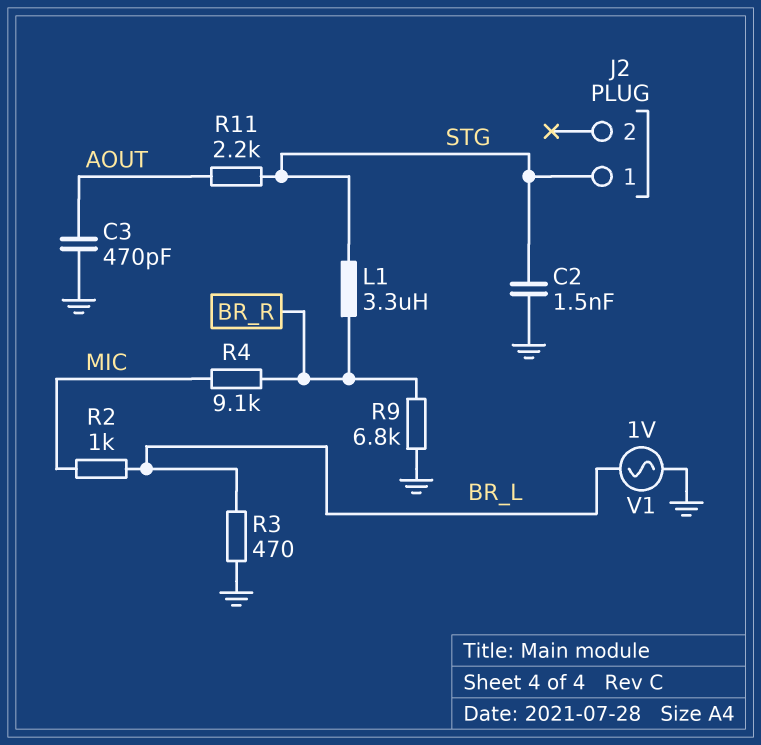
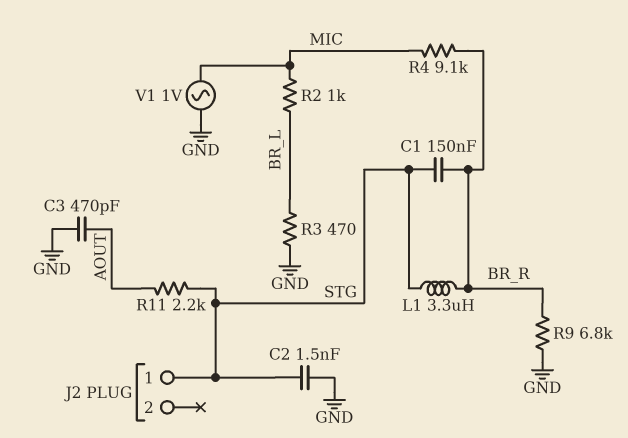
C1: none -> 150nF (BR_R, STG)
V1: AC 1V (BR_L, GND) -> AC 1V (GND, MIC)

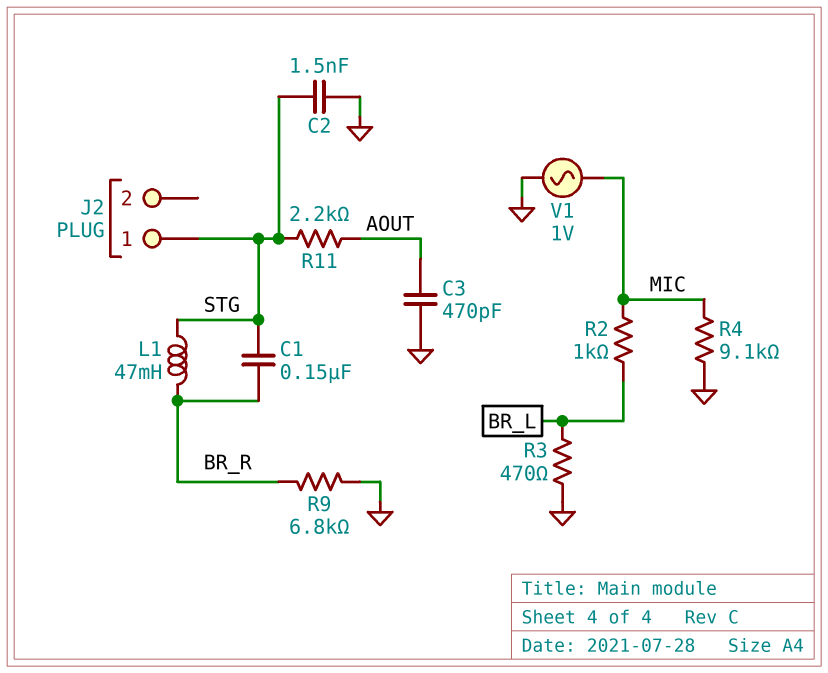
L1: 3.3uH (BR_R, STG) -> 47mH (BR_R, STG)
R4: 9.1k (BR_R, MIC) -> 9.1k (GND, MIC)

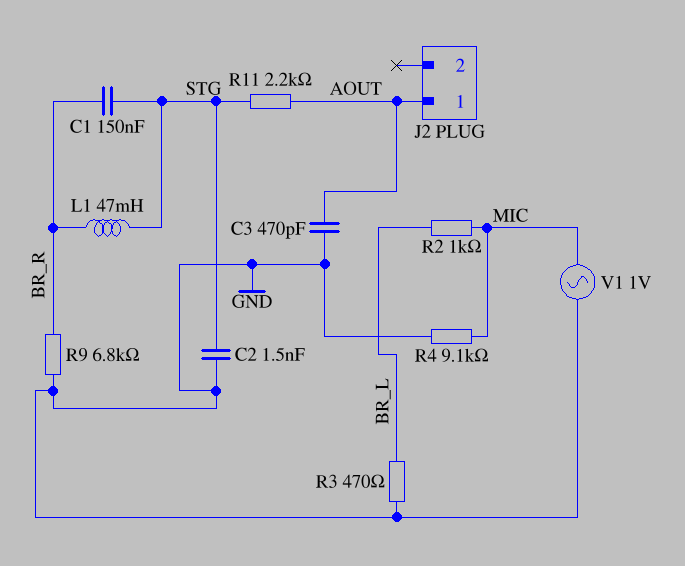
J2 pin 1: STG -> AOUT

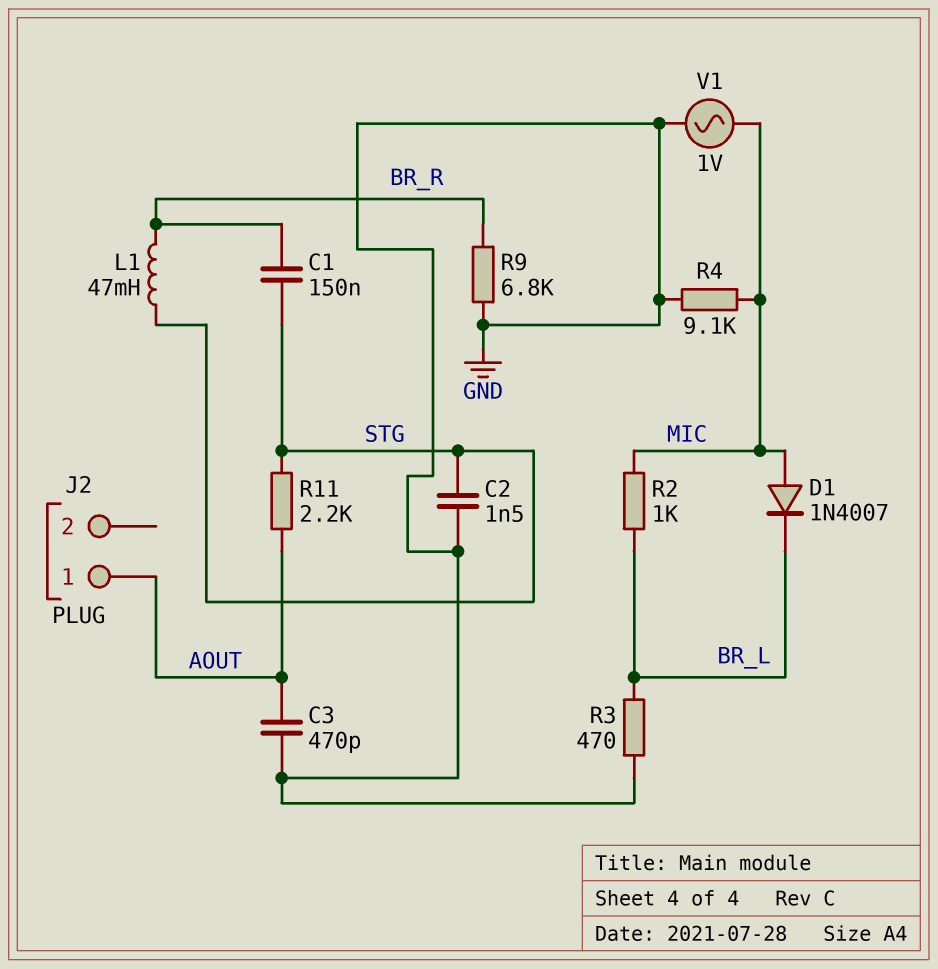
D1: none -> diode 1N4007 (A MIC, K BR_L)

